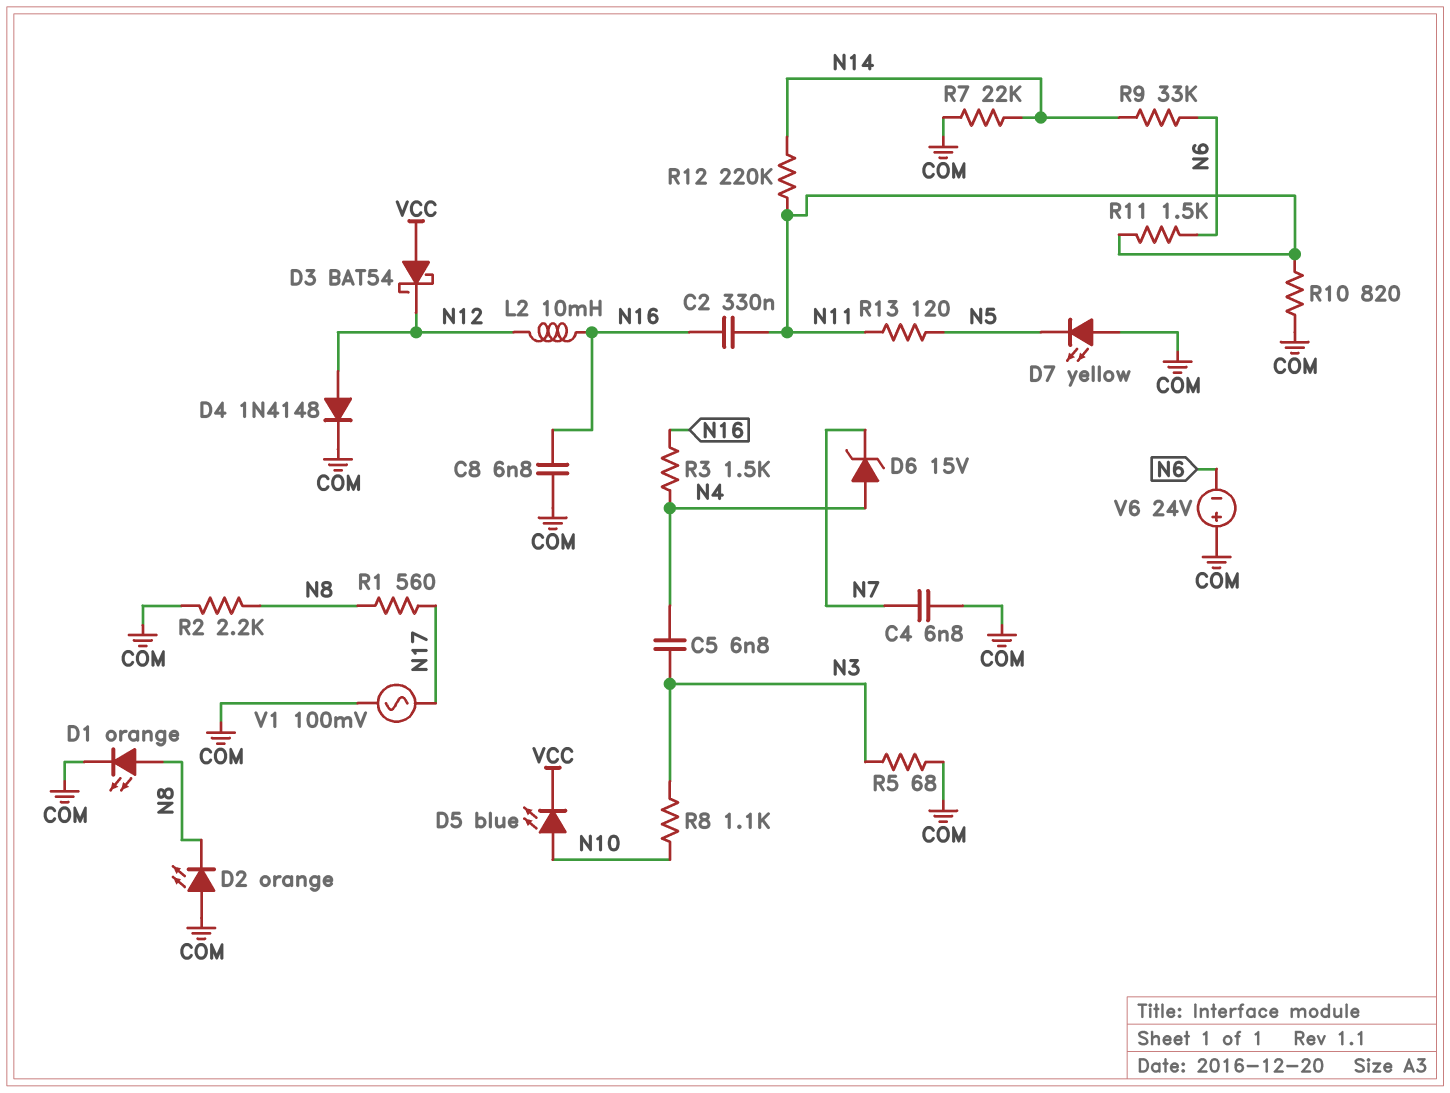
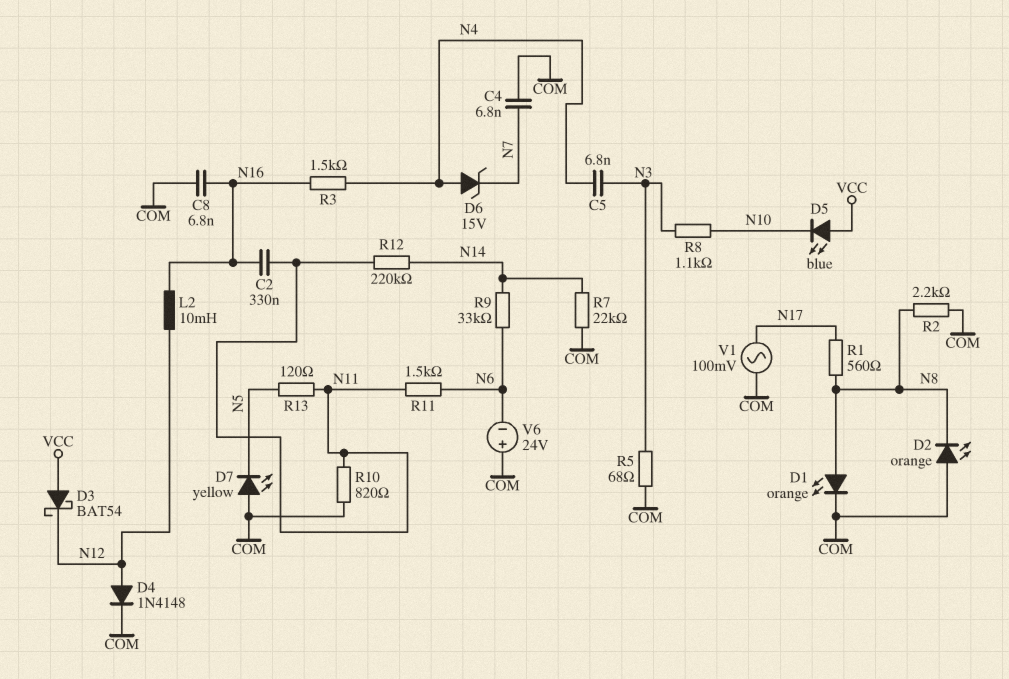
D5: LED blue (A N10, K VCC) -> LED blue (A VCC, K N10)

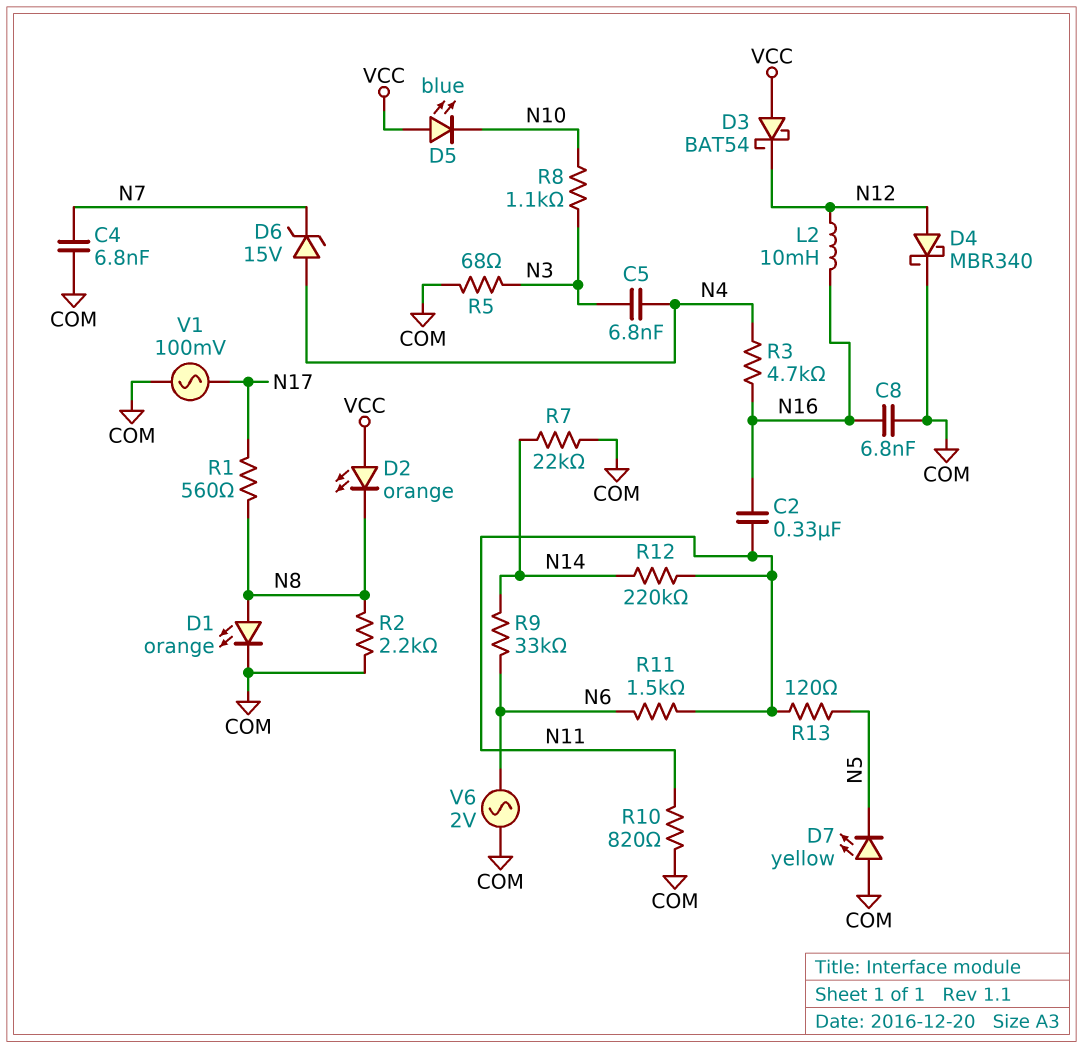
D2: LED orange (A COM, K N8) -> LED orange (A VCC, K N8)
D4: diode 1N4148 (A N12, K COM) -> schottky MBR340 (A N12, K COM)
R3: 1.5k (N4, N16) -> 4.7k (N4, N16)
V6: 24V (plus COM, minus N6) -> AC 2V (COM, N6)

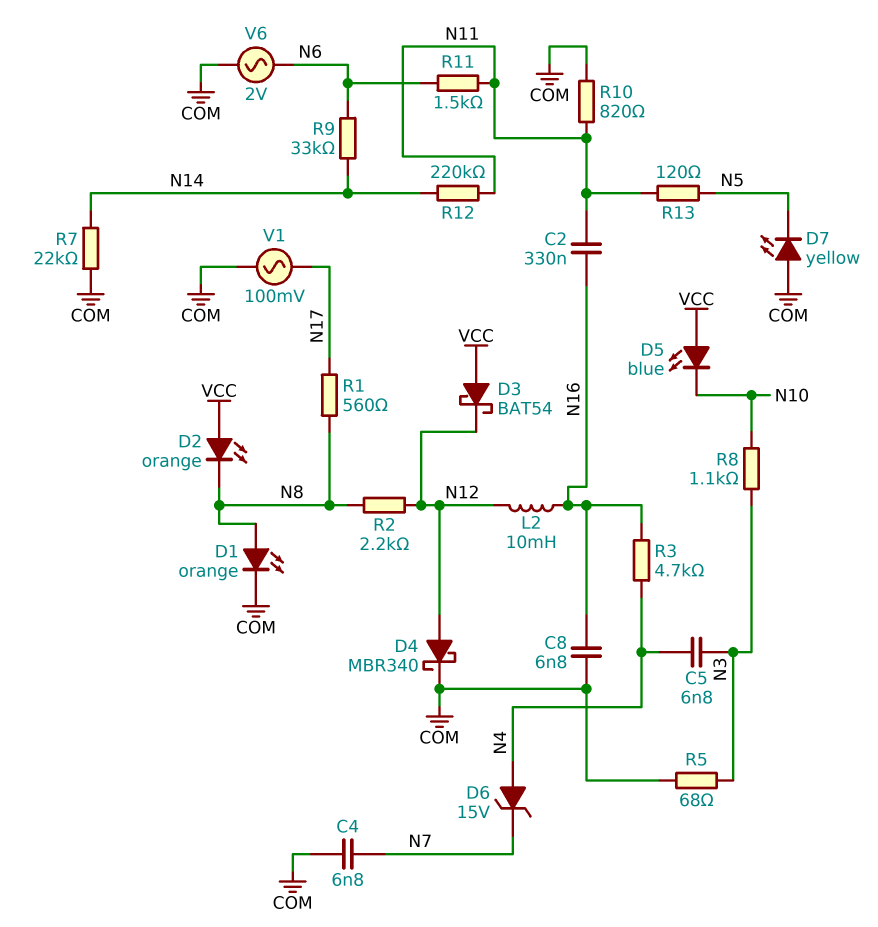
R2: 2.2k (COM, N8) -> 2.2k (N8, N12)

